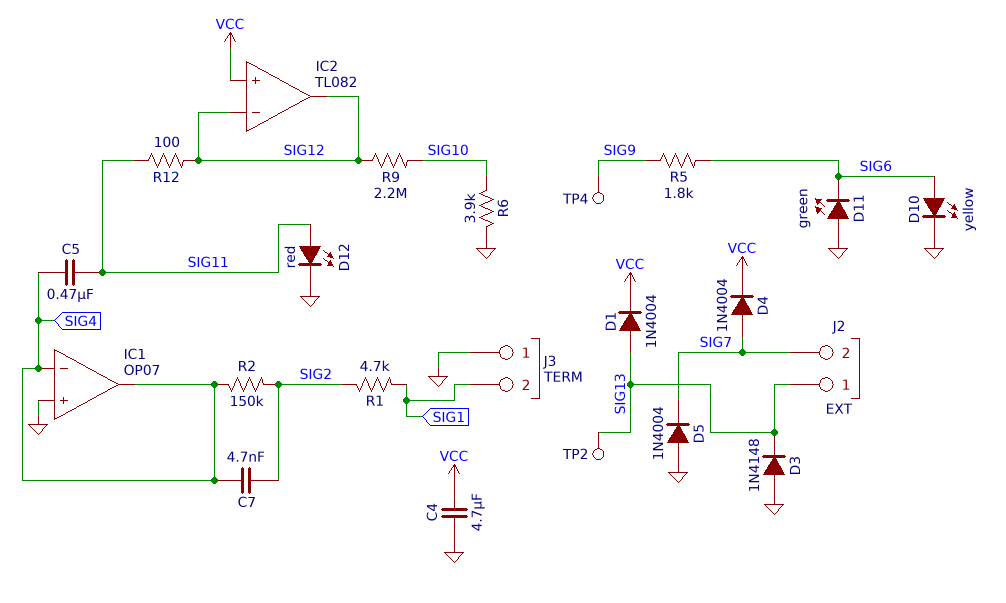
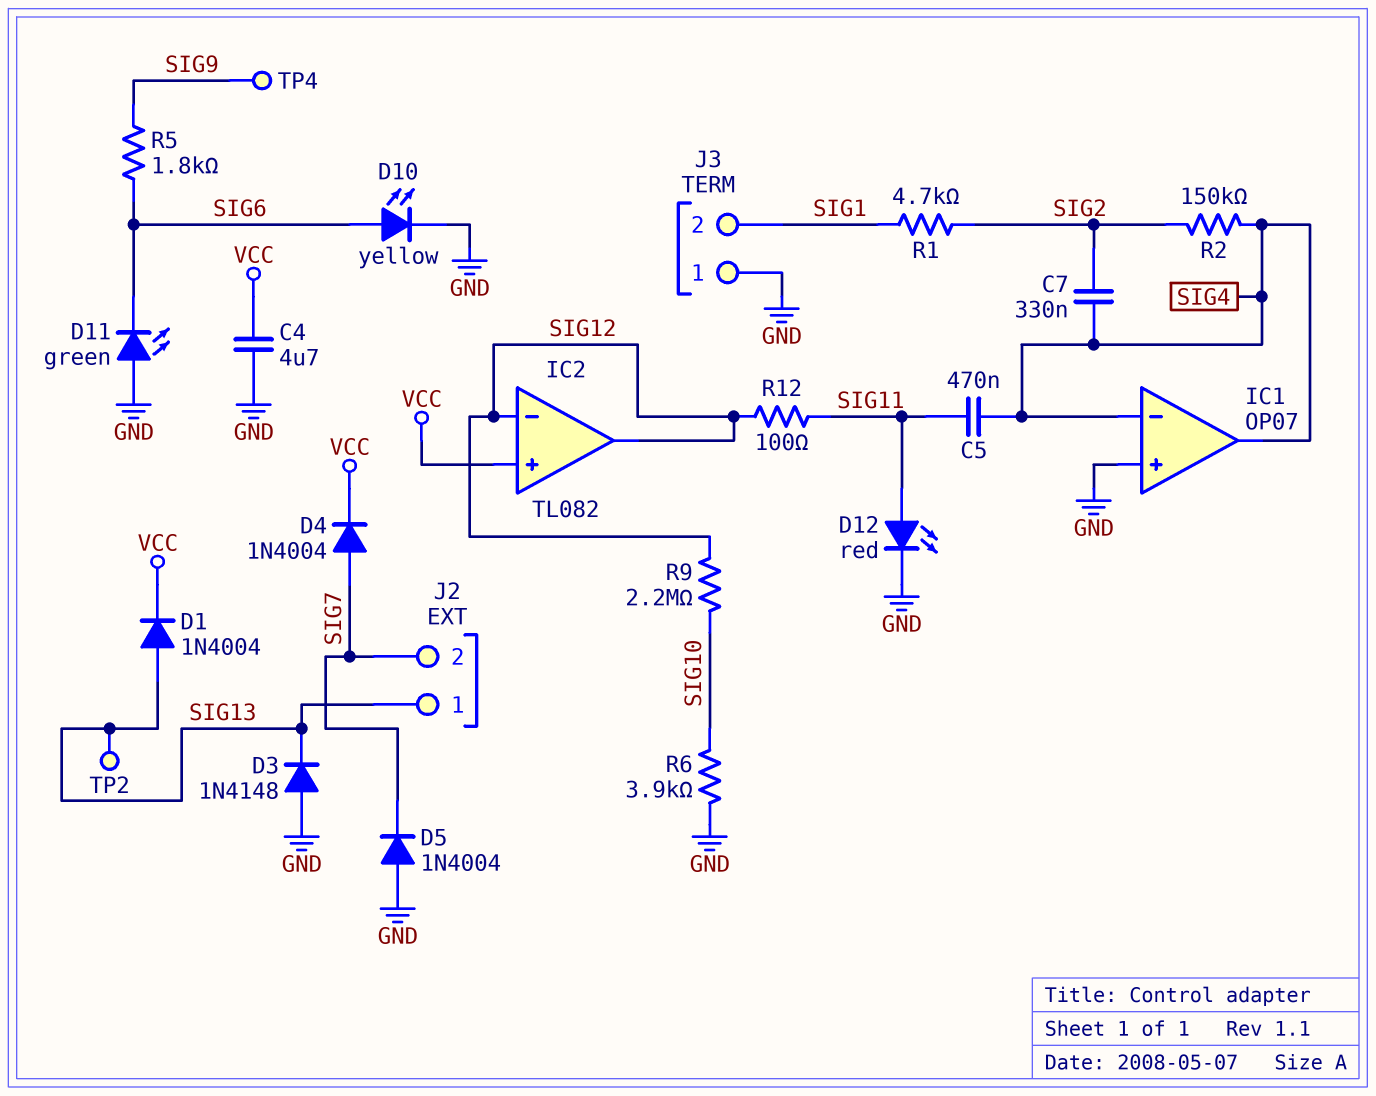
C7: 4.7nF (SIG2, SIG4) -> 330nF (SIG2, SIG4)

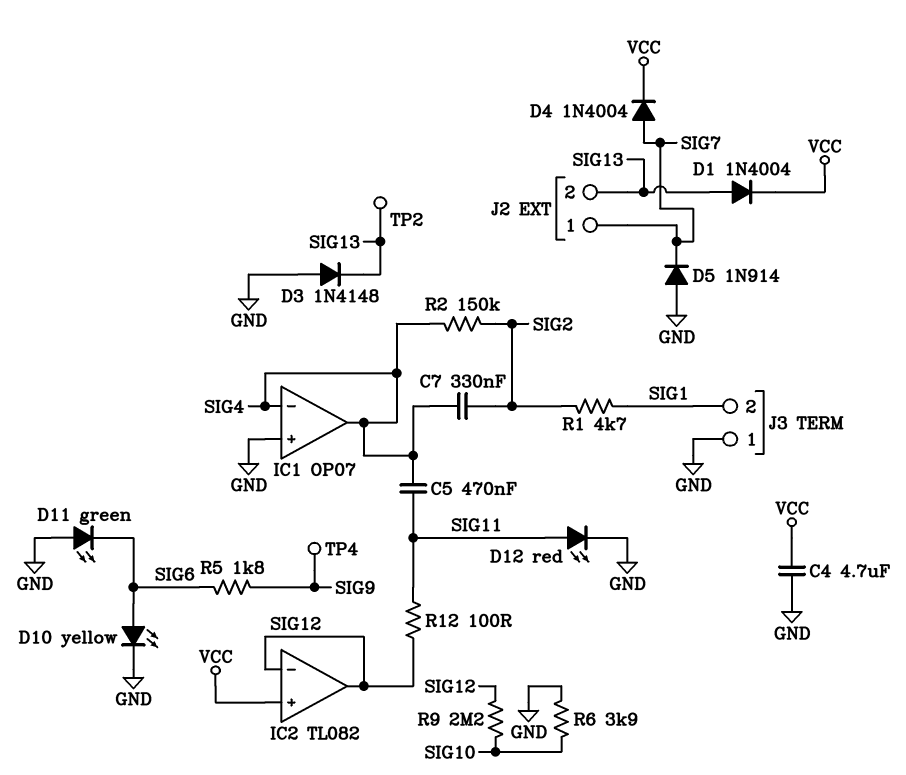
D5: diode 1N4004 (A GND, K SIG7) -> diode 1N914 (A GND, K SIG7)
J2 pin 1: SIG13 -> SIG7
J2 pin 2: SIG7 -> SIG13

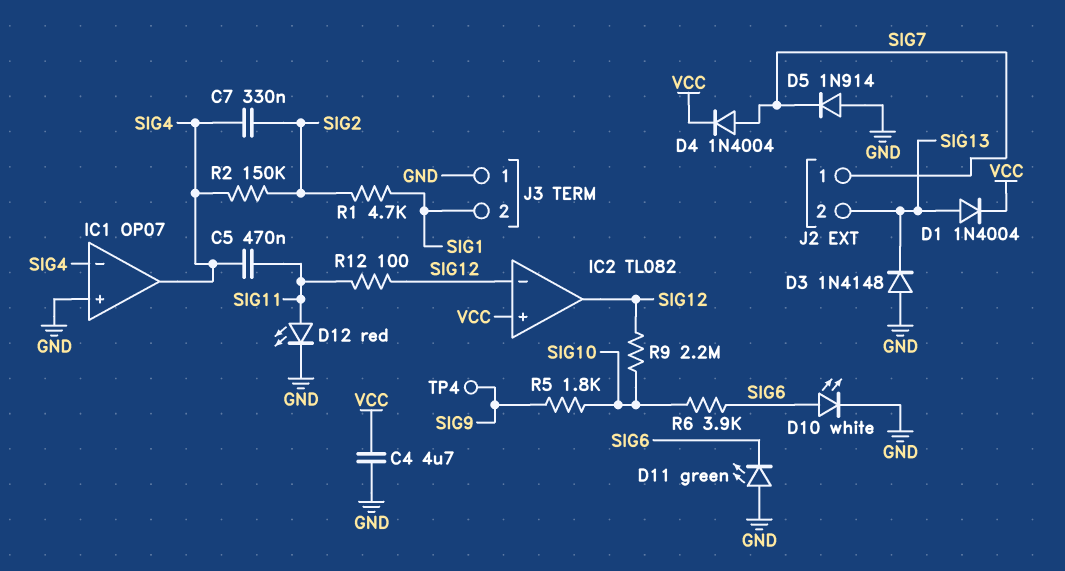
D10: LED yellow (A SIG6, K GND) -> LED white (A SIG6, K GND)
R5: 1.8k (SIG6, SIG9) -> 1.8k (SIG9, SIG10)
R6: 3.9k (GND, SIG10) -> 3.9k (SIG6, SIG10)
TP2: test point (SIG13) -> none

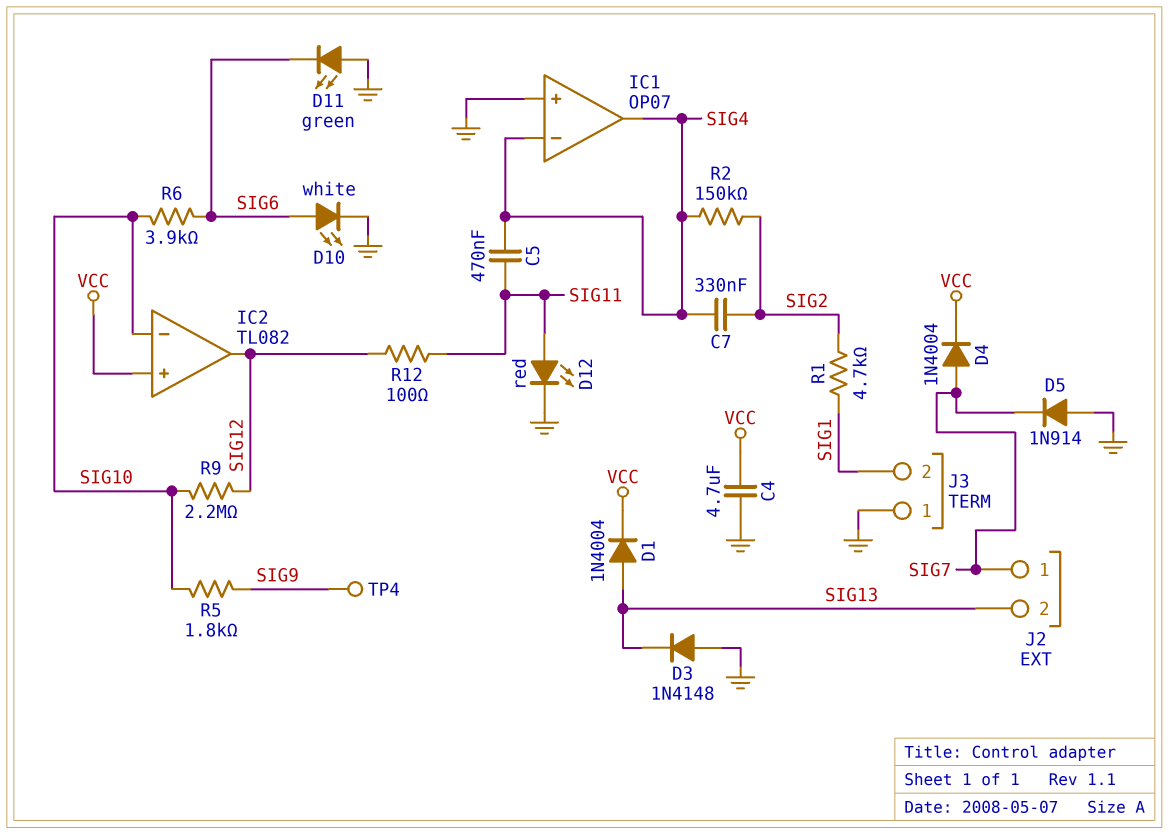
IC2 pin in-: SIG12 -> SIG10

